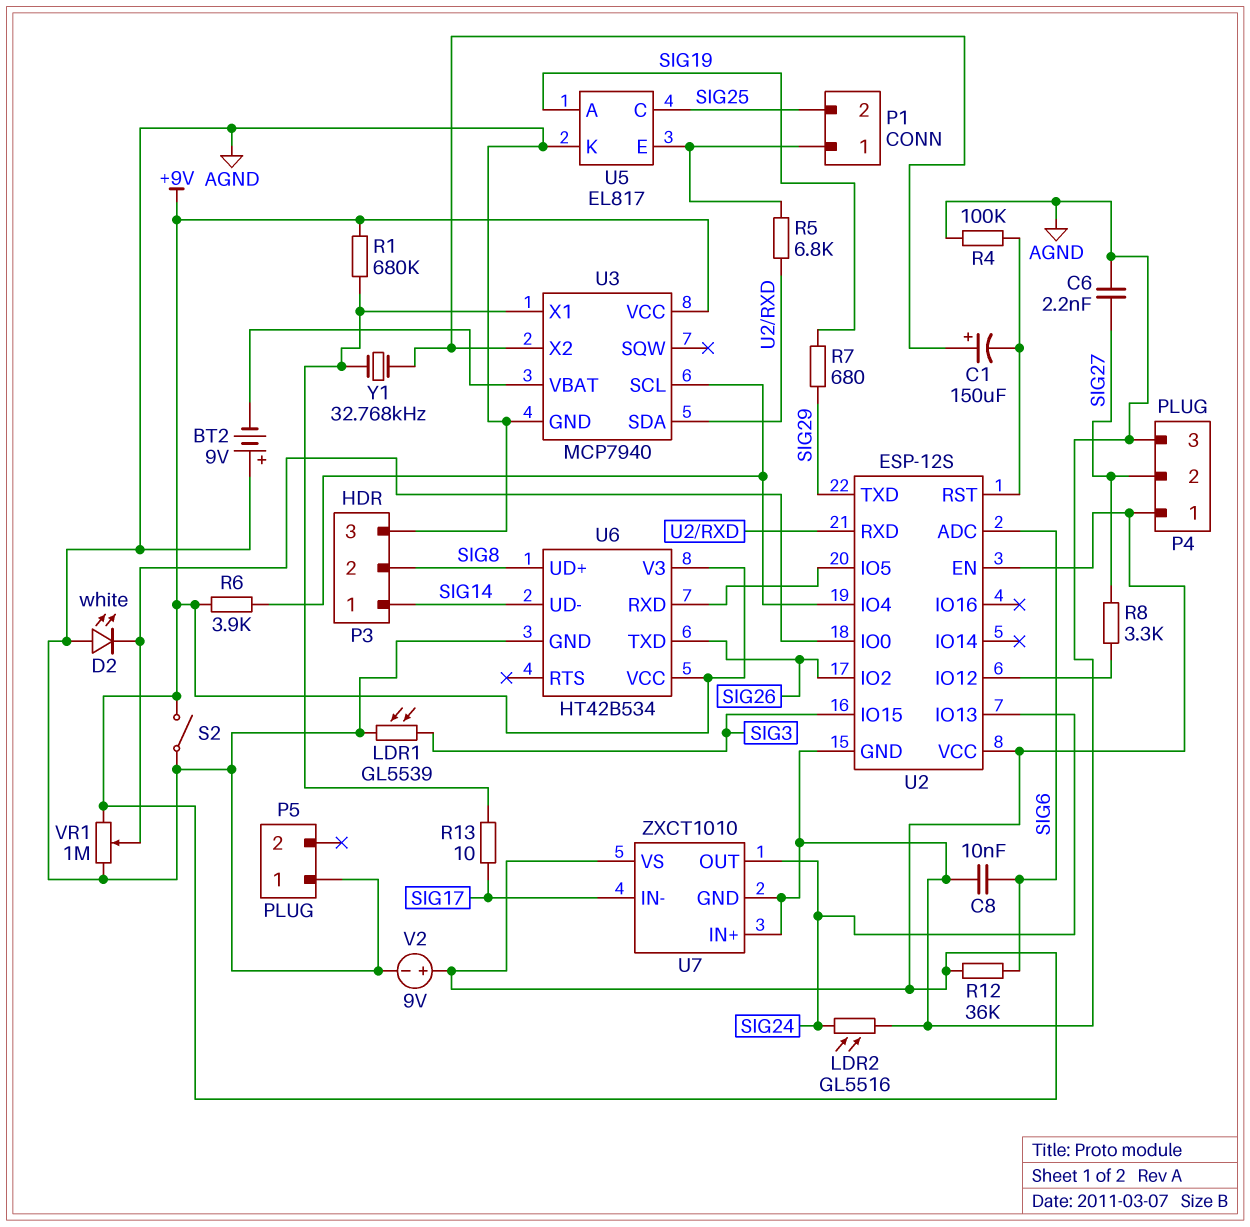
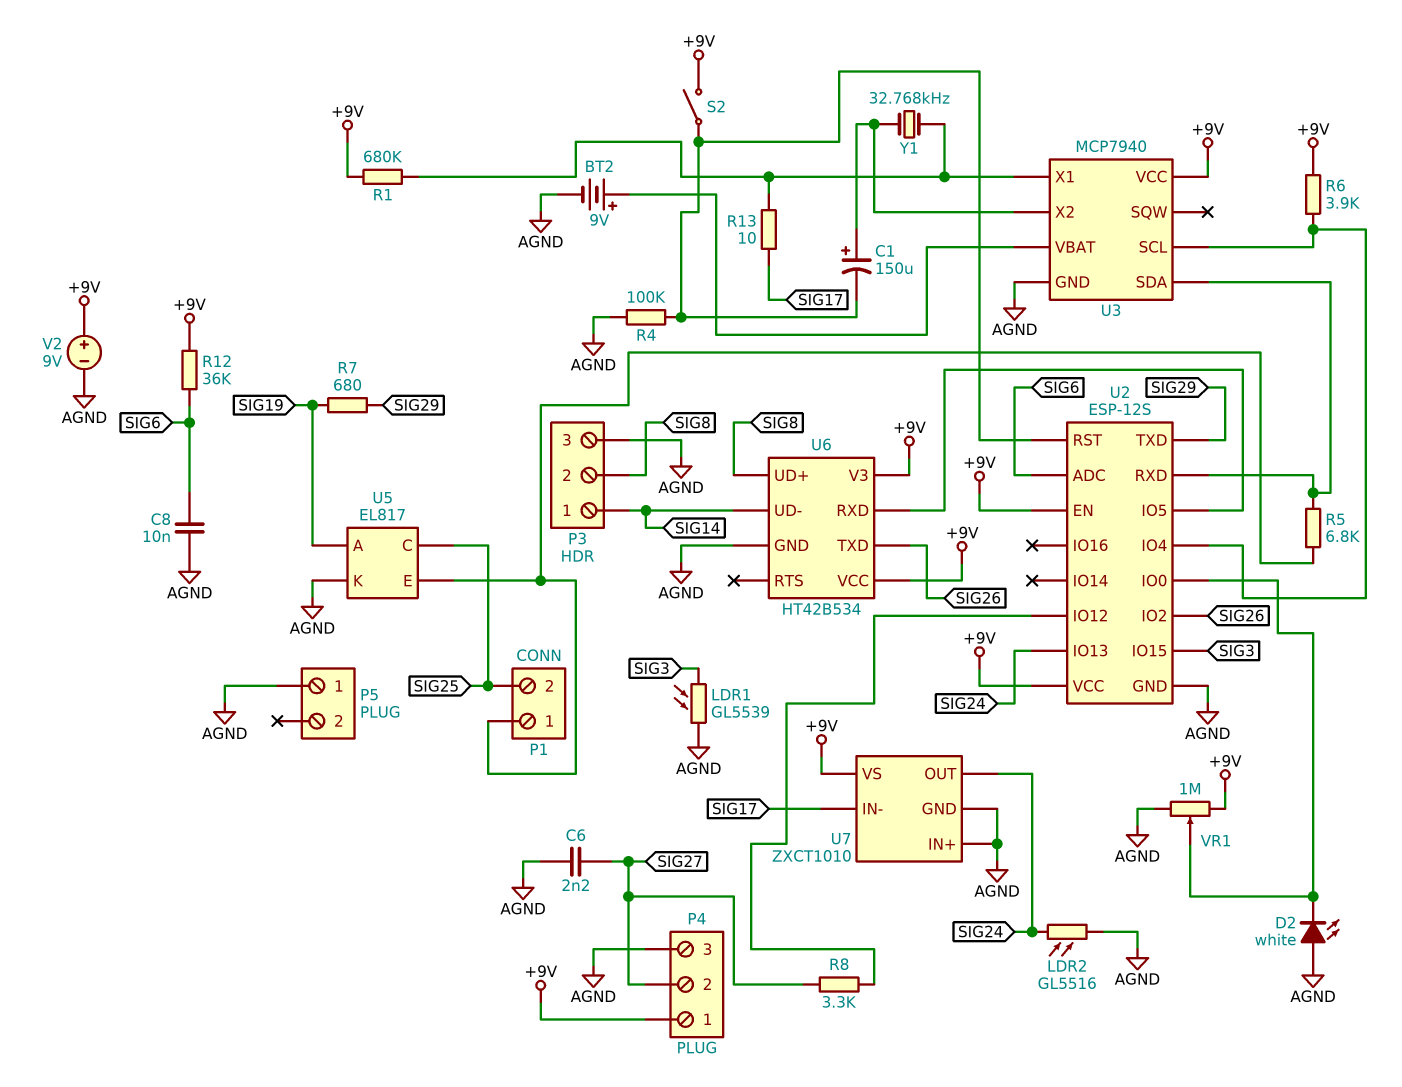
BT2: 9V (plus AGND, minus U3/VBAT) -> 9V (plus U3/VBAT, minus AGND)
S2: switch (+9V, AGND) -> switch (+9V, U2/RST)

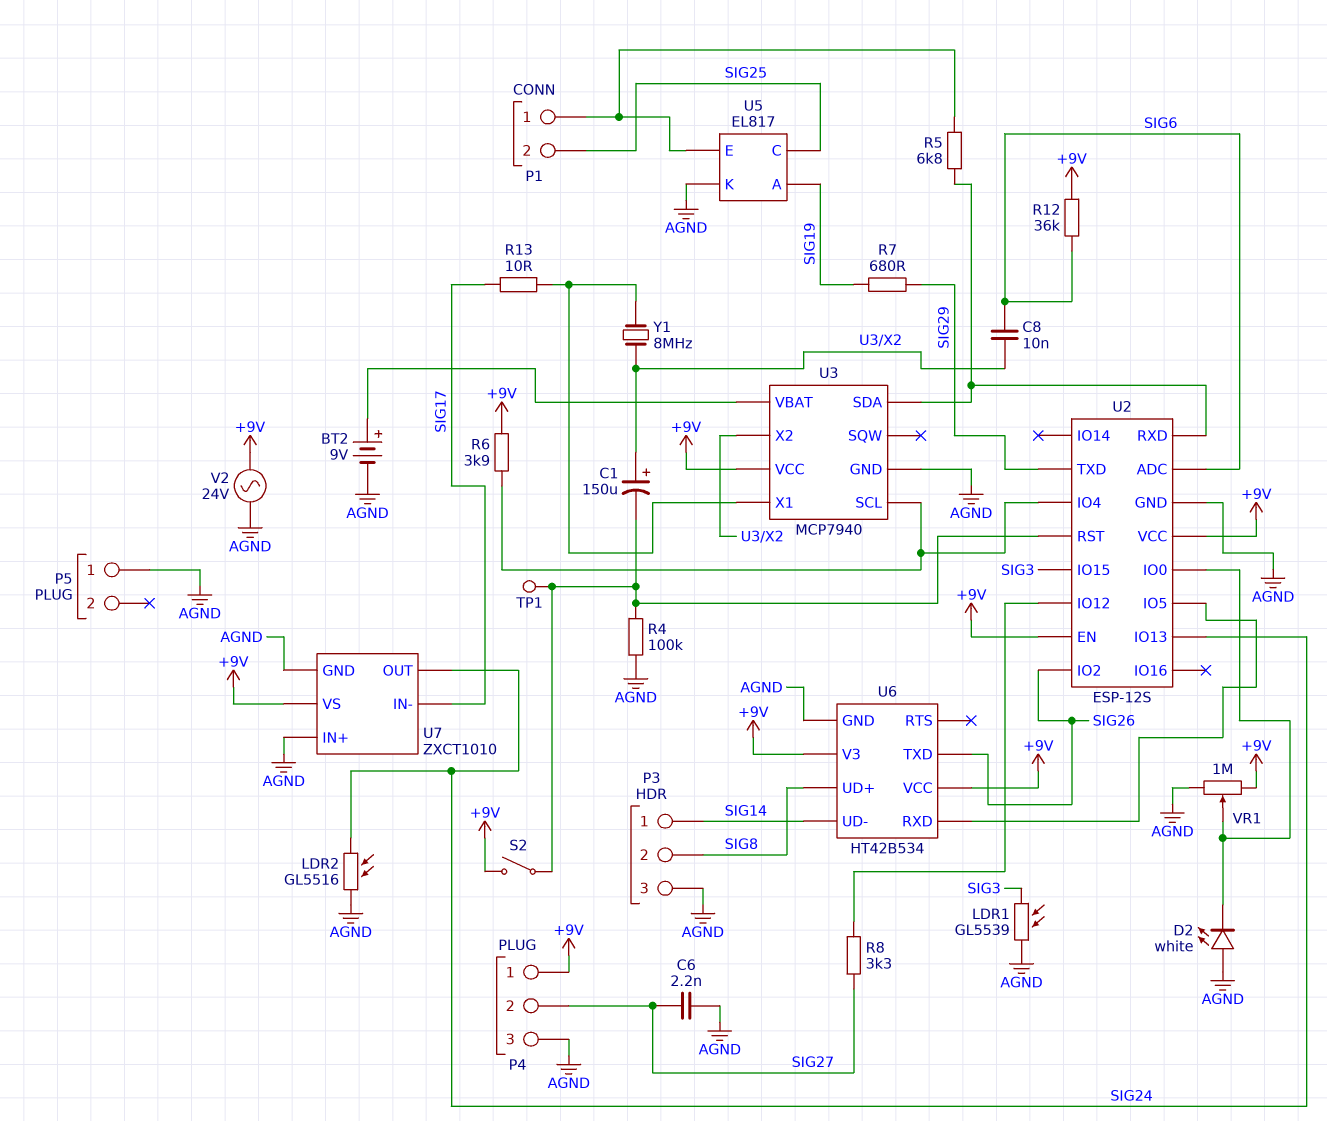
C8: 10nF (AGND, SIG6) -> 10nF (SIG6, U3/X2)
R1: 680k (+9V, U3/X1) -> none
TP1: none -> test point (U2/RST)
V2: 9V (plus +9V, minus AGND) -> AC 24V (+9V, AGND)
Y1: 32.768kHz (U3/X1, U3/X2) -> 8MHz (U3/X1, U3/X2)

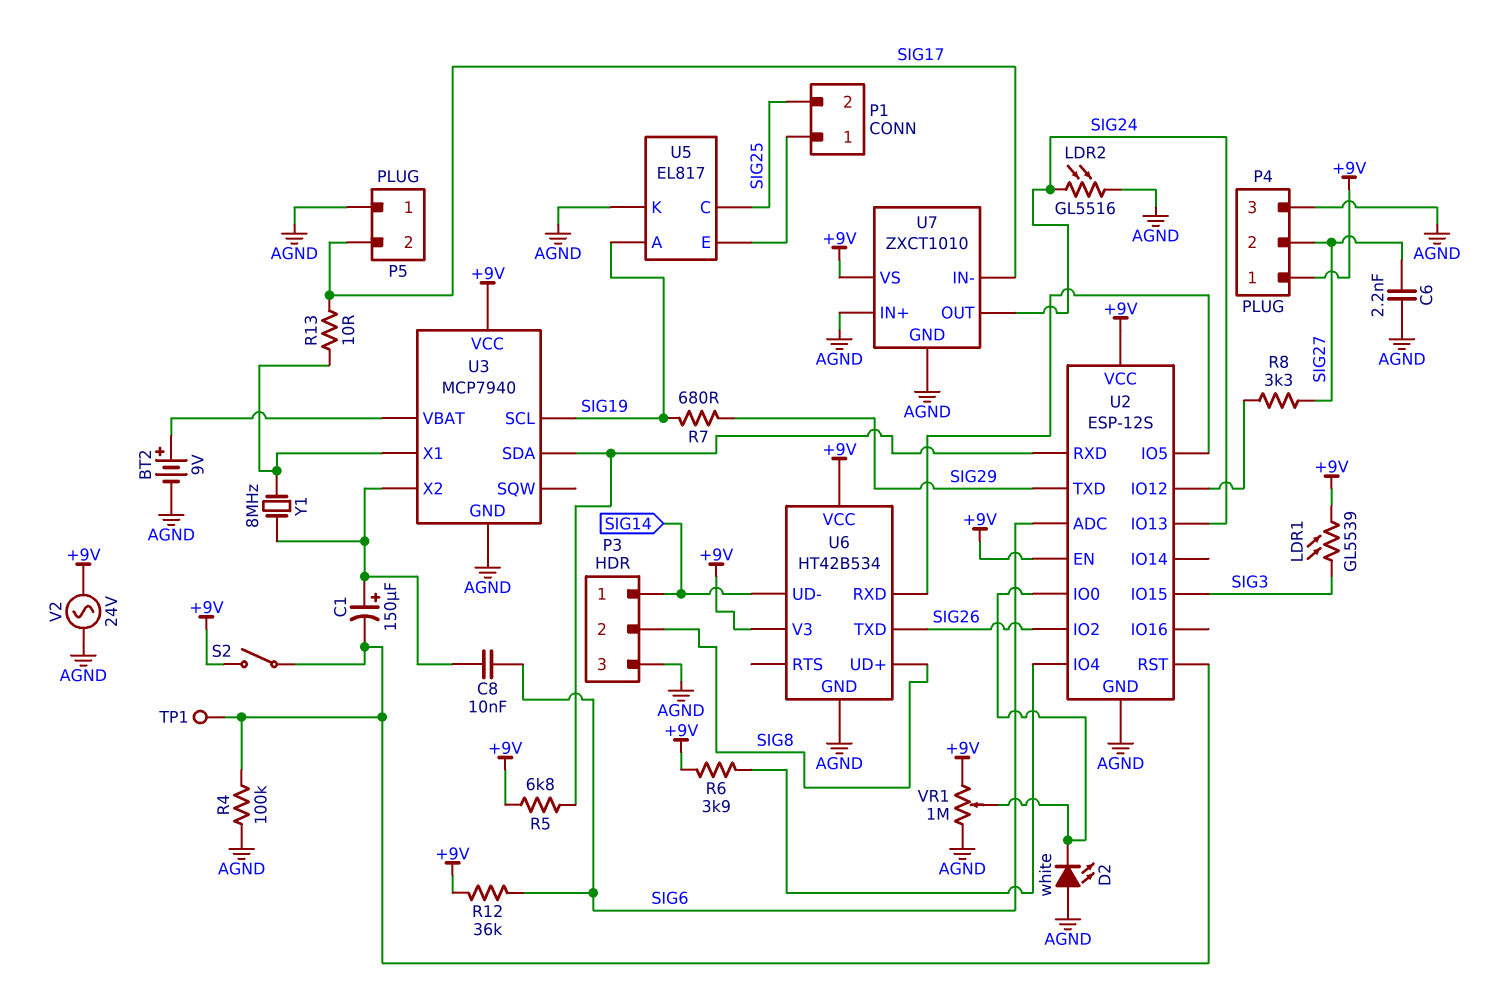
LDR1: GL5539 (AGND, SIG3) -> GL5539 (+9V, SIG3)
P5 pin 2: none -> SIG17
R5: 6.8k (P1/1, U2/RXD) -> 6.8k (+9V, U2/RXD)
U3 pin SCL: U2/IO4 -> SIG19

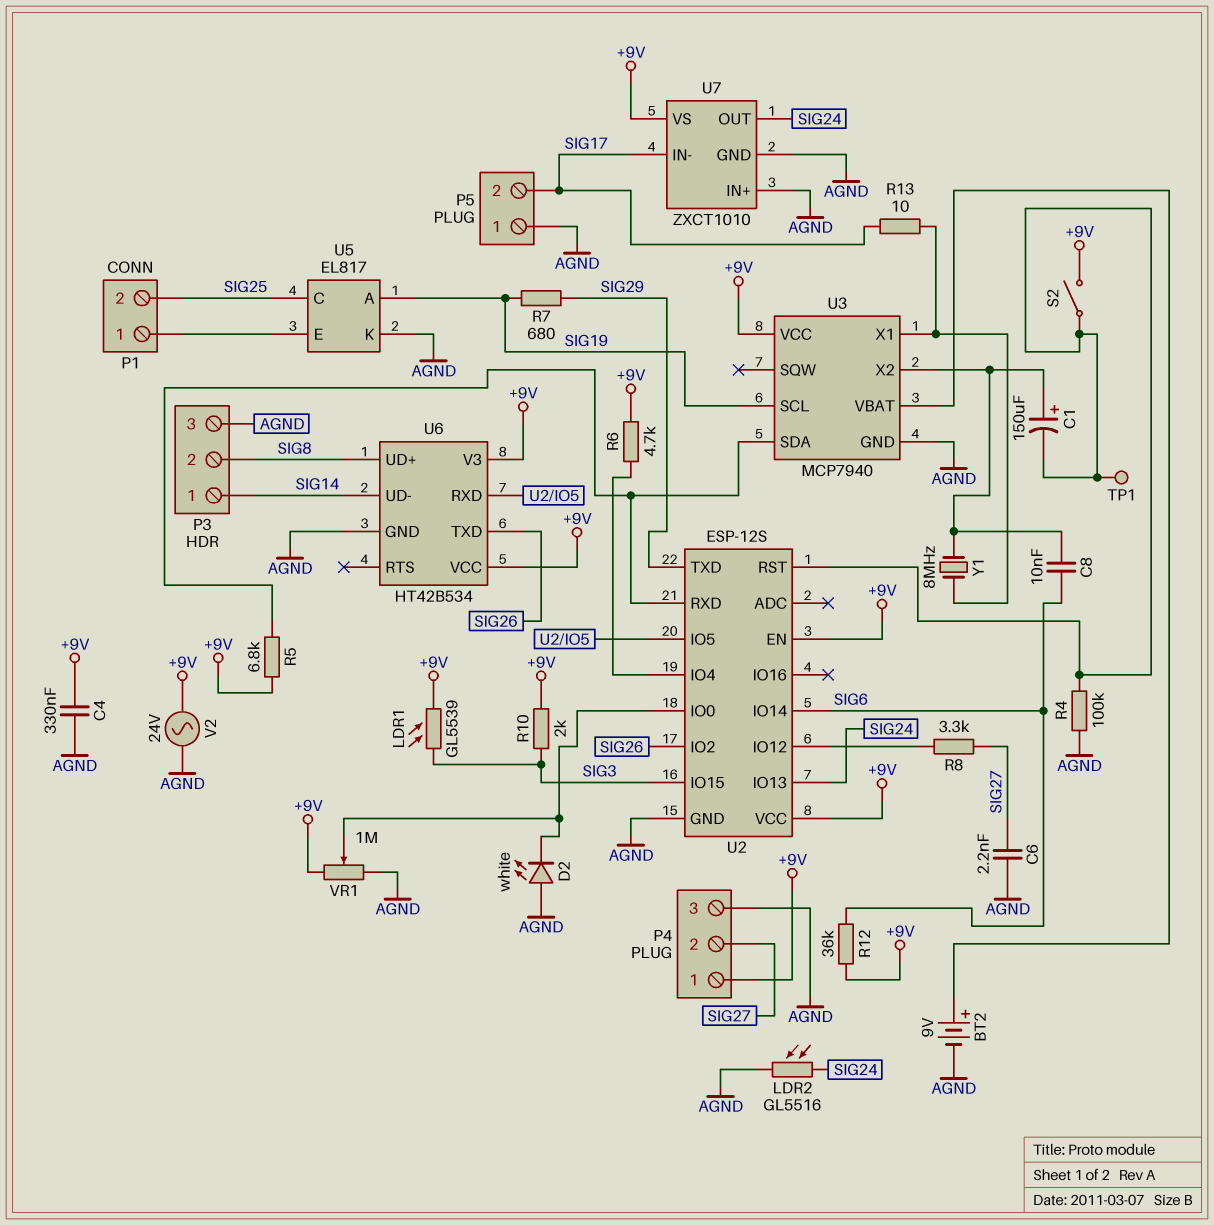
C4: none -> 330nF (+9V, AGND)
R6: 3.9k (+9V, U2/IO4) -> 4.7k (+9V, U2/IO4)
R10: none -> 2k (+9V, SIG3)
U2 pin ADC: SIG6 -> none
U2 pin IO14: none -> SIG6

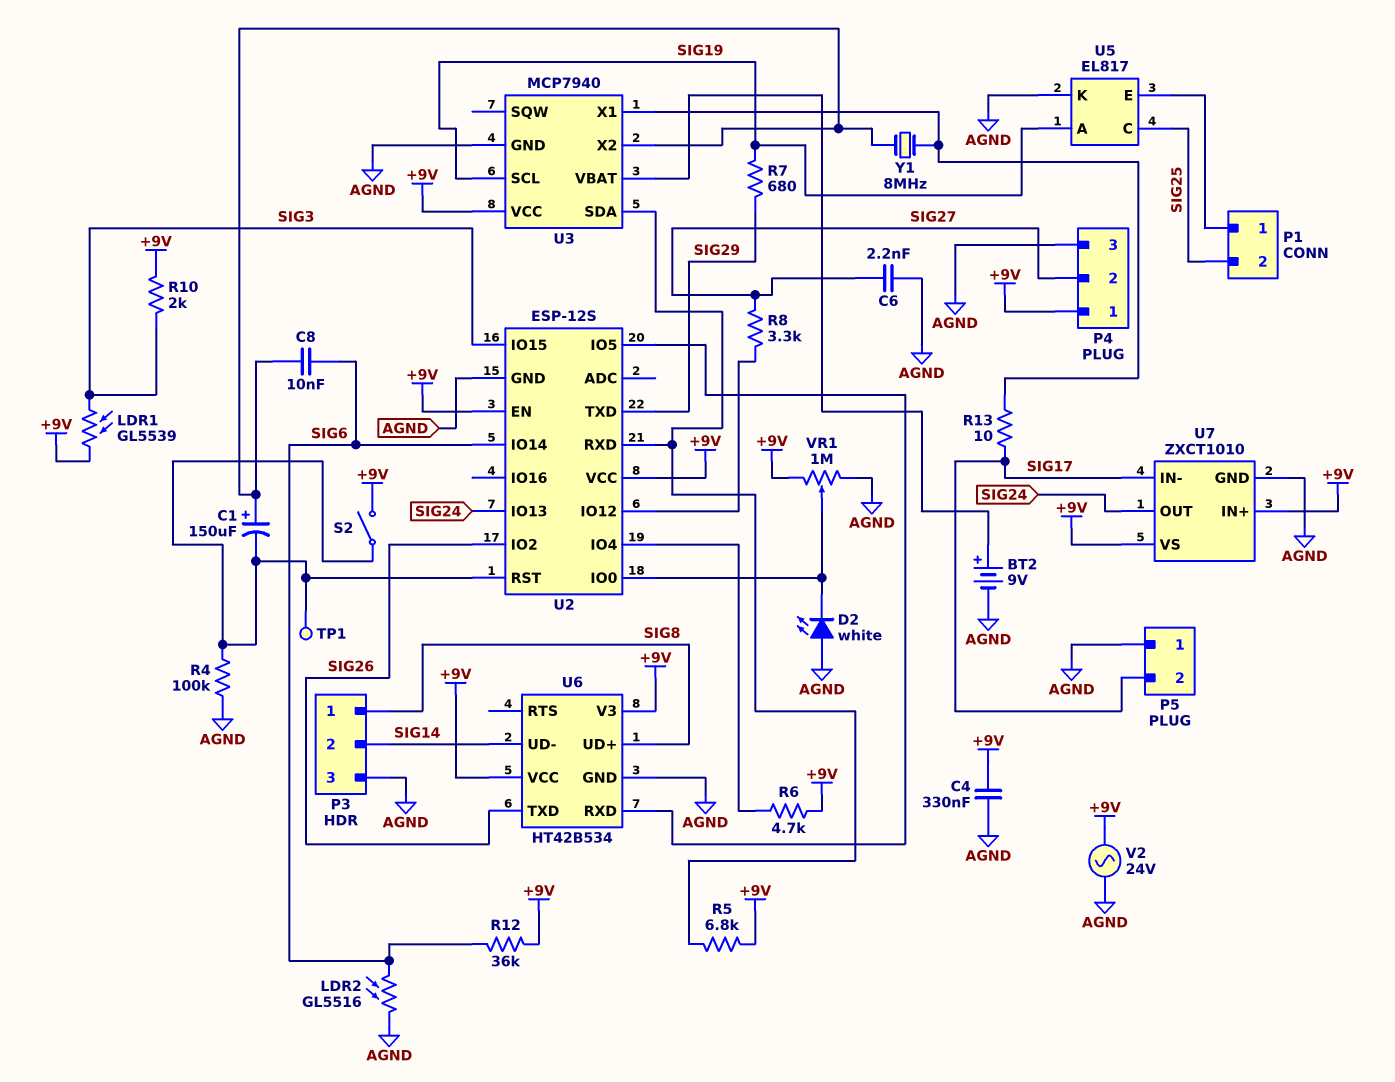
LDR2: GL5516 (AGND, SIG24) -> GL5516 (AGND, SIG6)
P3 pin 1: SIG14 -> SIG8
P3 pin 2: SIG8 -> SIG14
U7 pin IN+: AGND -> +9V

